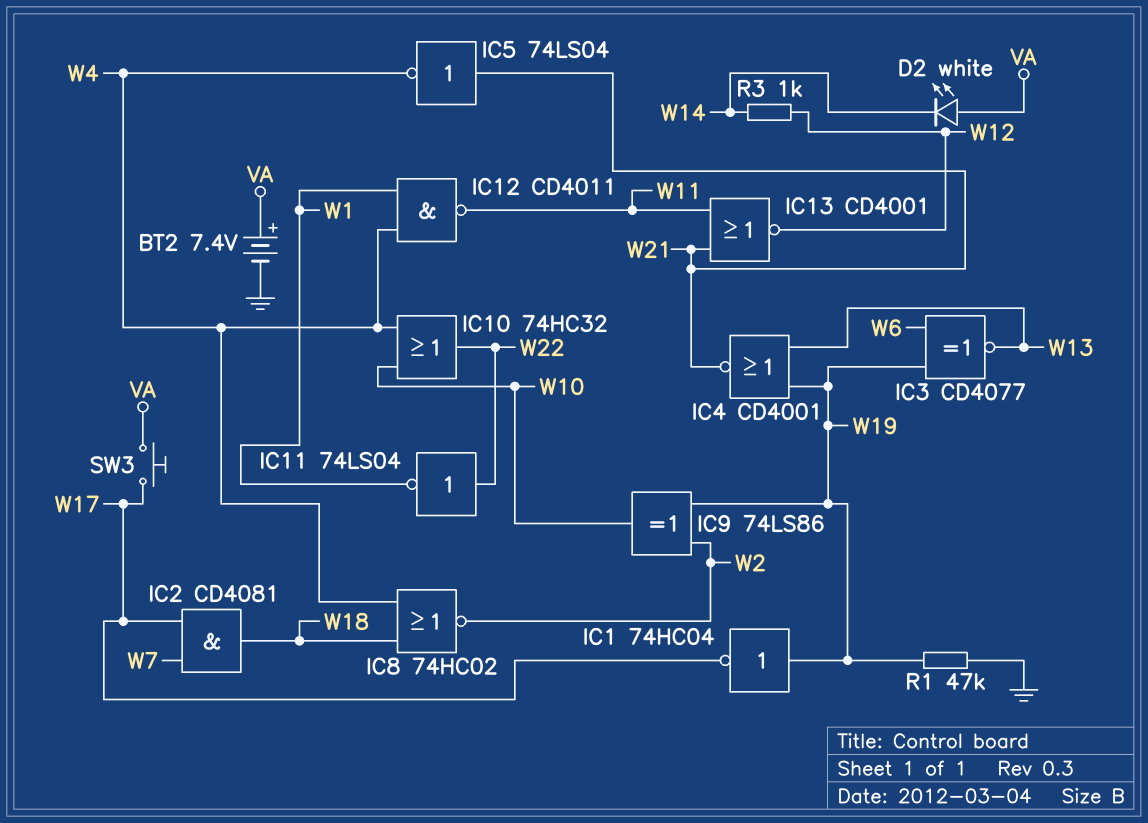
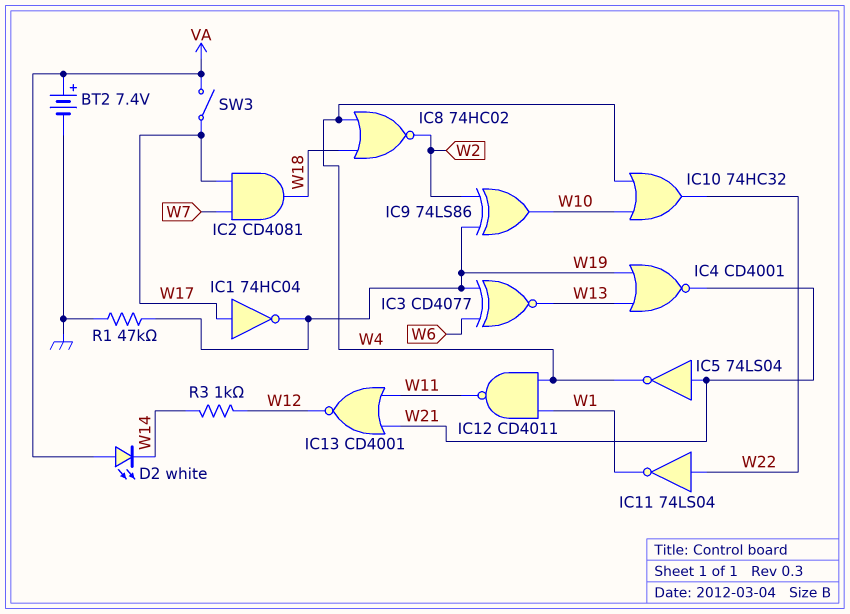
IC1: NOT 74HC04 (in W19, out W17) -> NOT 74HC04 (in W17, out W19)
SW3: button (VA, W17) -> switch (VA, W17)

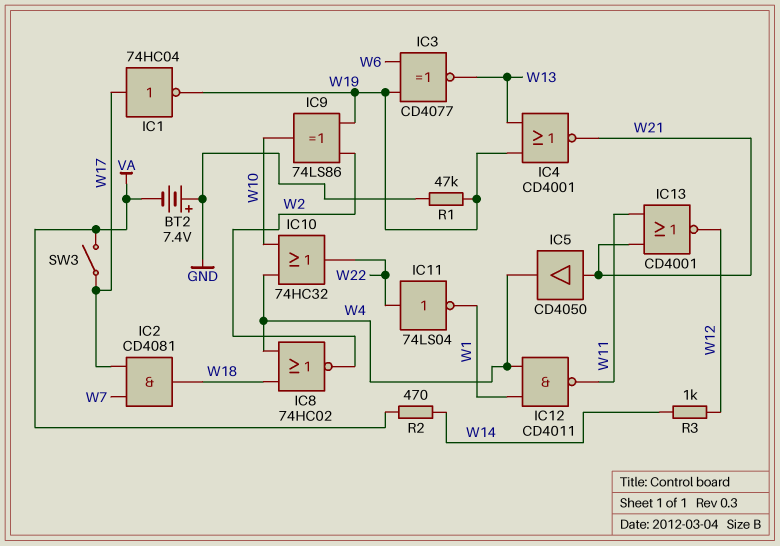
BT2: 7.4V (plus VA, minus GND) -> 7.4V (plus GND, minus VA)
D2: LED white (A VA, K W14) -> none
IC5: NOT 74LS04 (in W21, out W4) -> buffer CD4050 (in W21, out W4)
R2: none -> 470 (VA, W14)

